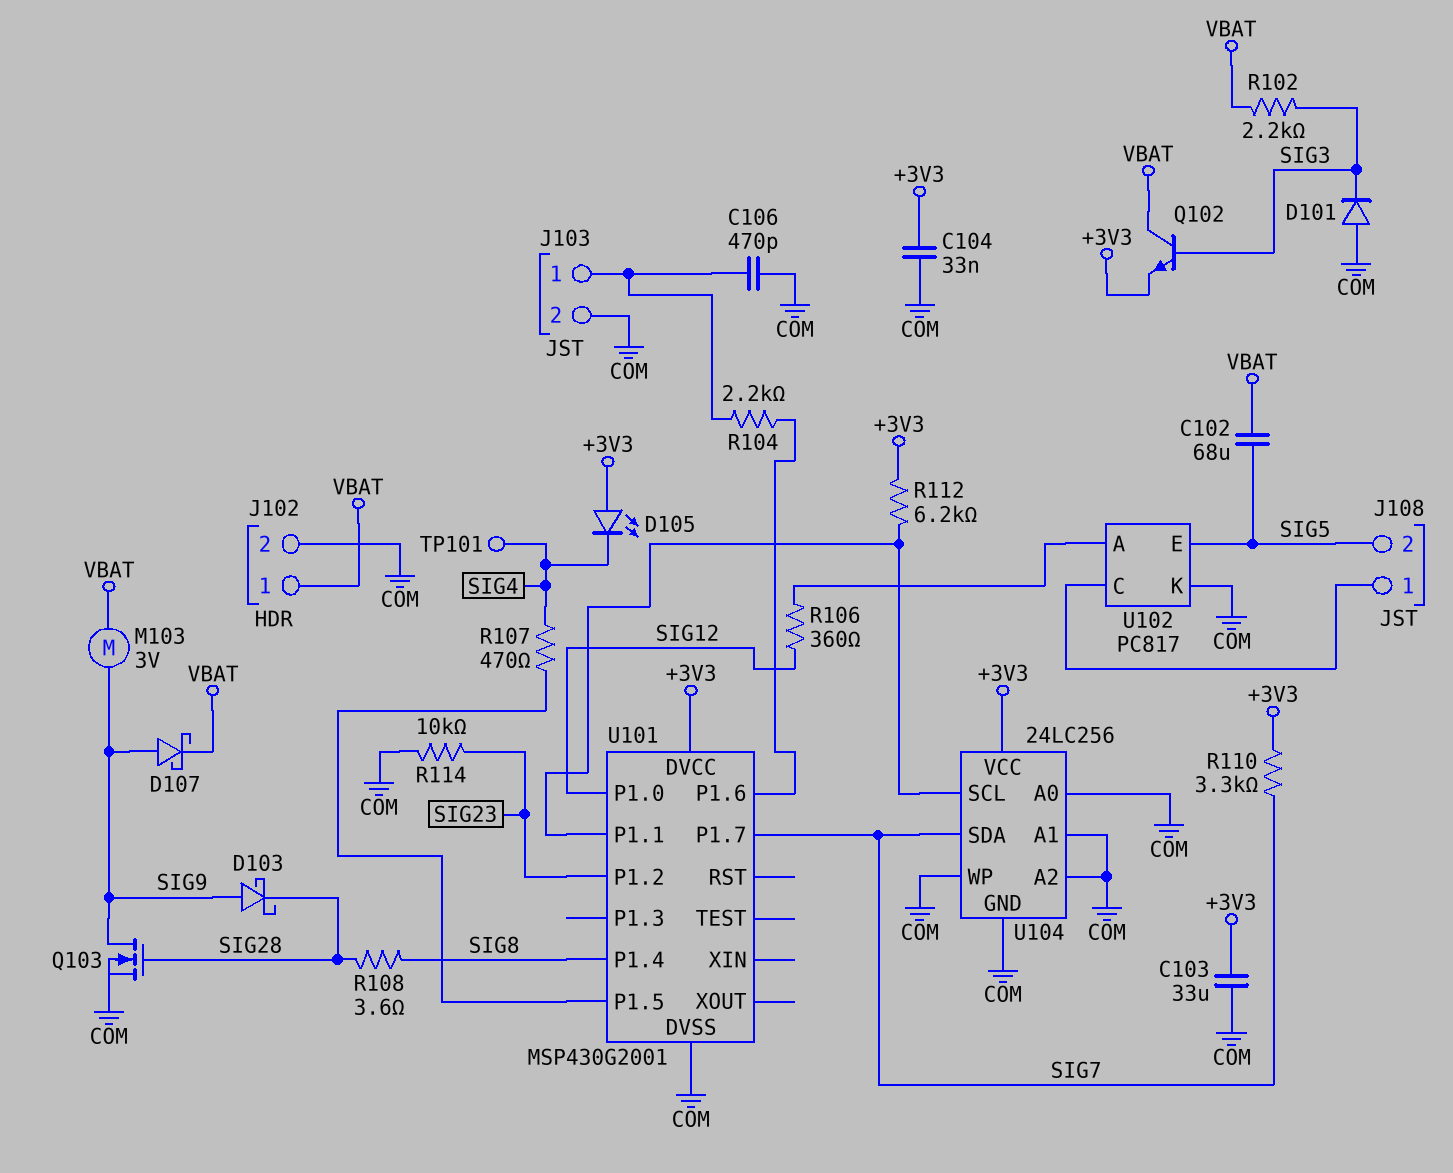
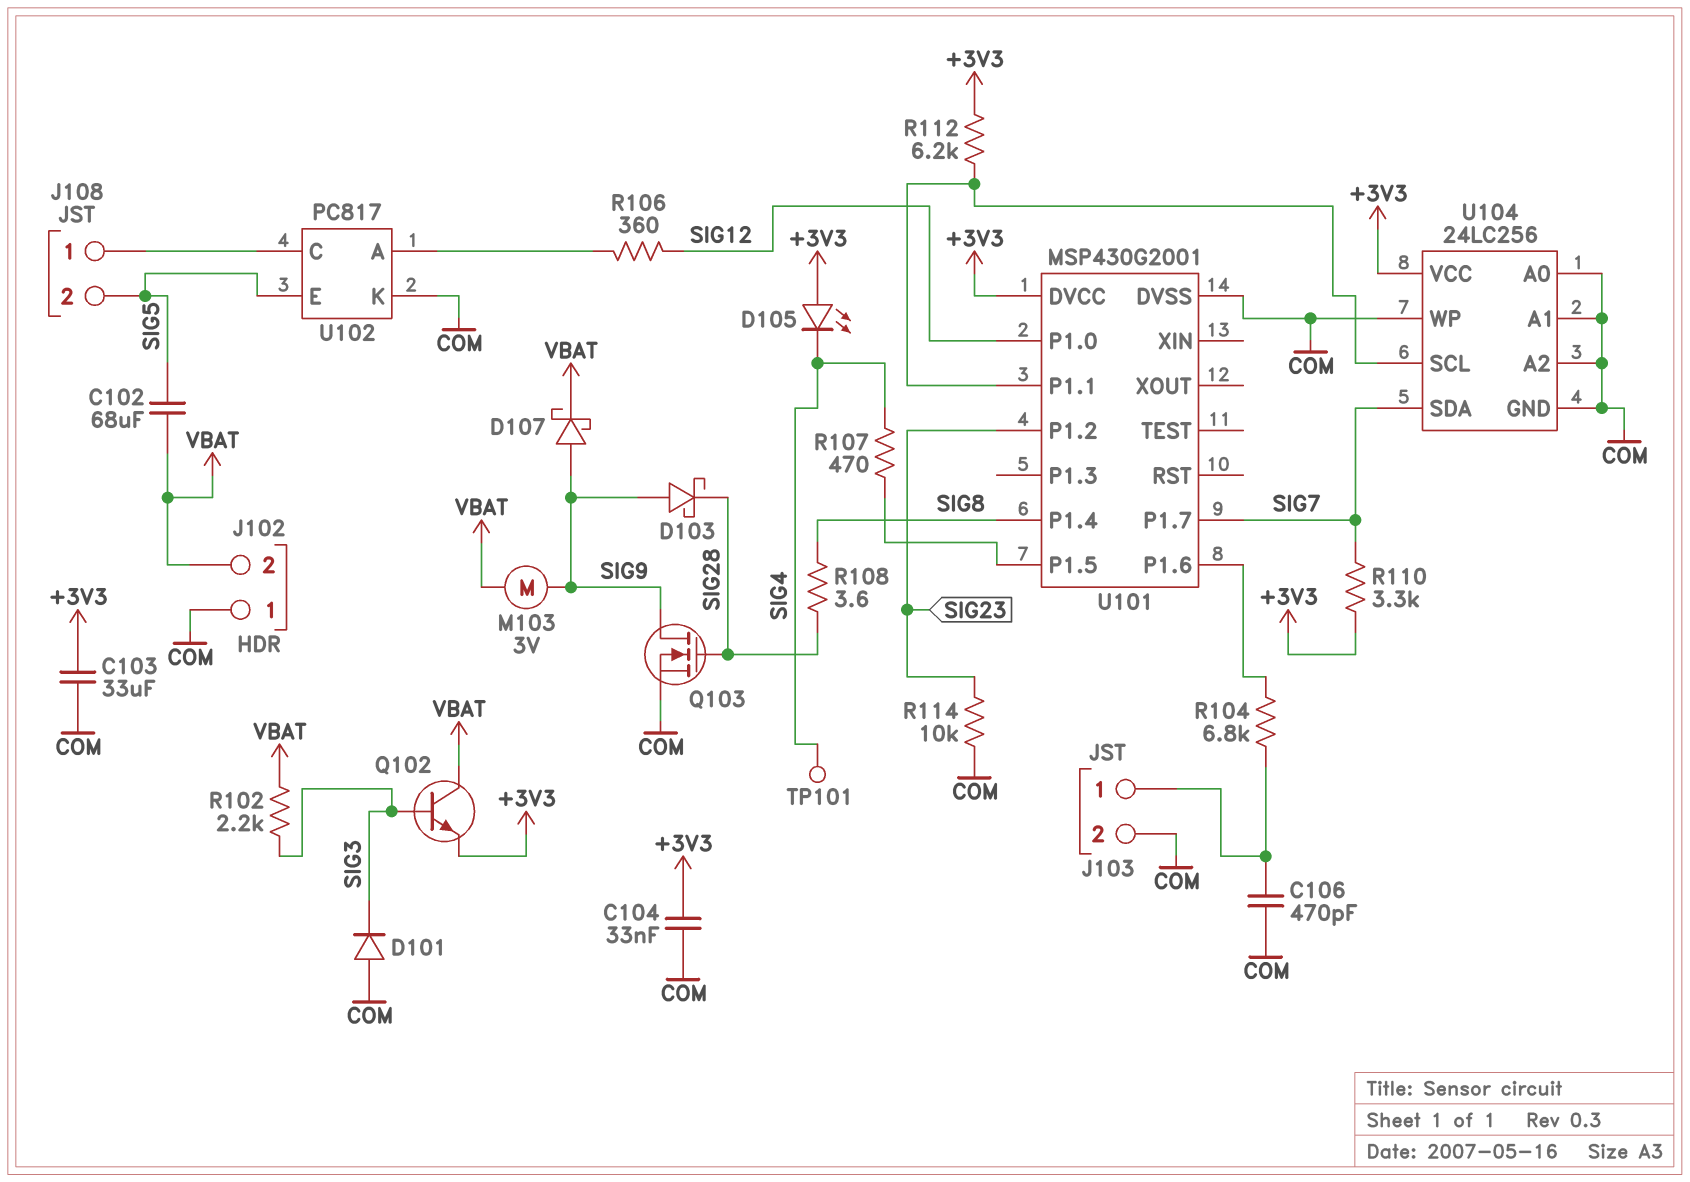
J102 pin 1: VBAT -> COM
J102 pin 2: COM -> VBAT
R104: 2.2k (J103/1, U101/P1.6) -> 6.8k (J103/1, U101/P1.6)

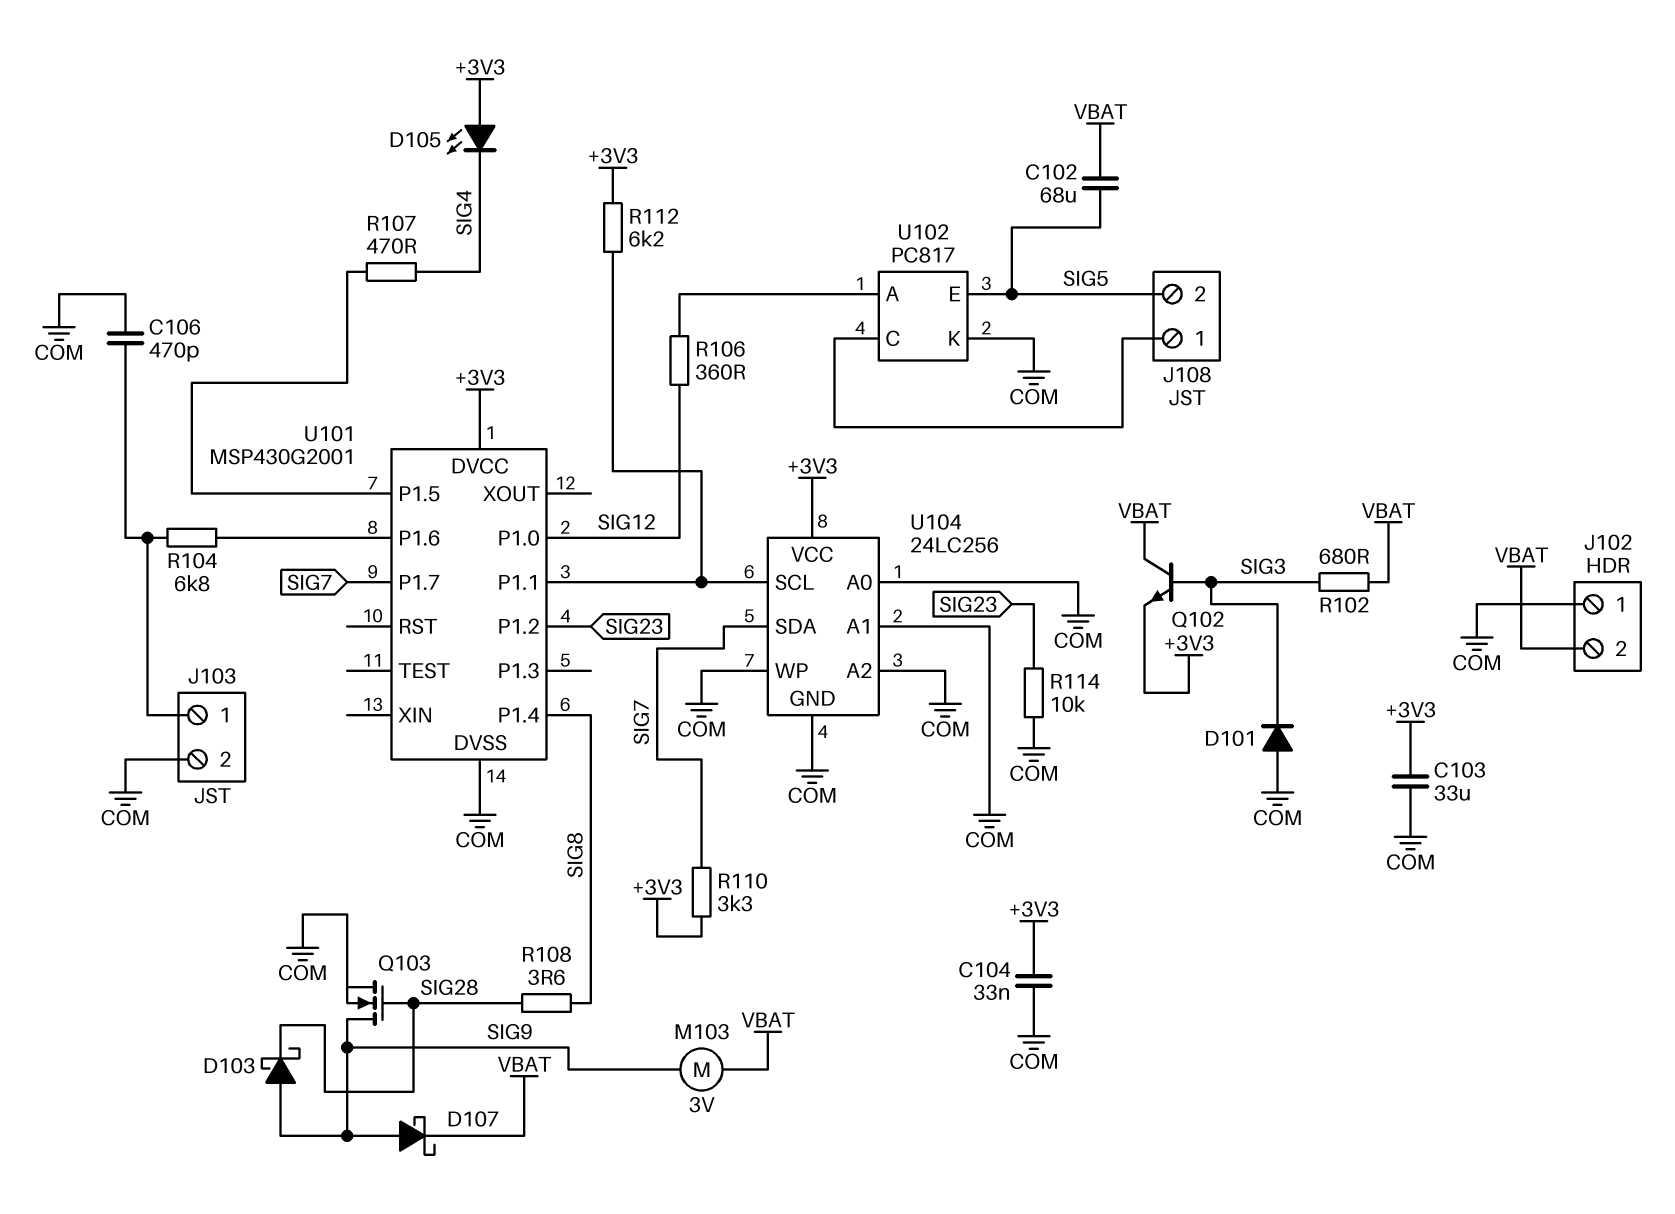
R102: 2.2k (SIG3, VBAT) -> 680 (SIG3, VBAT)
TP101: test point (SIG4) -> none

